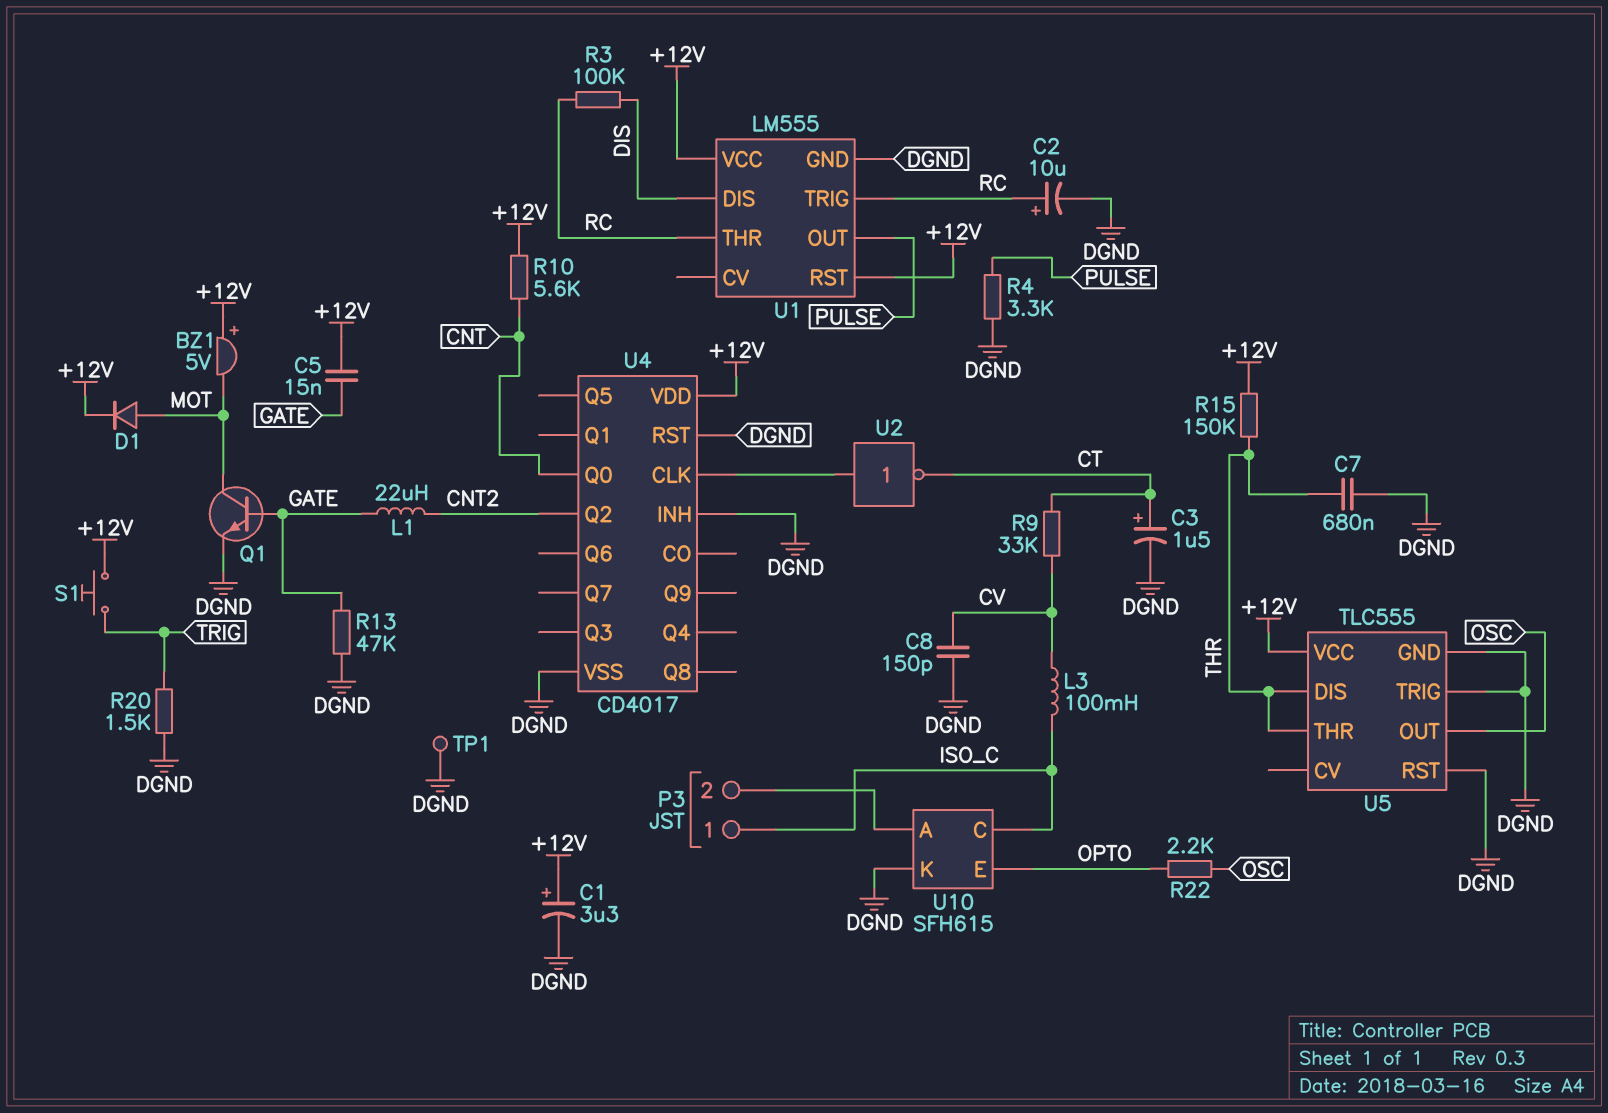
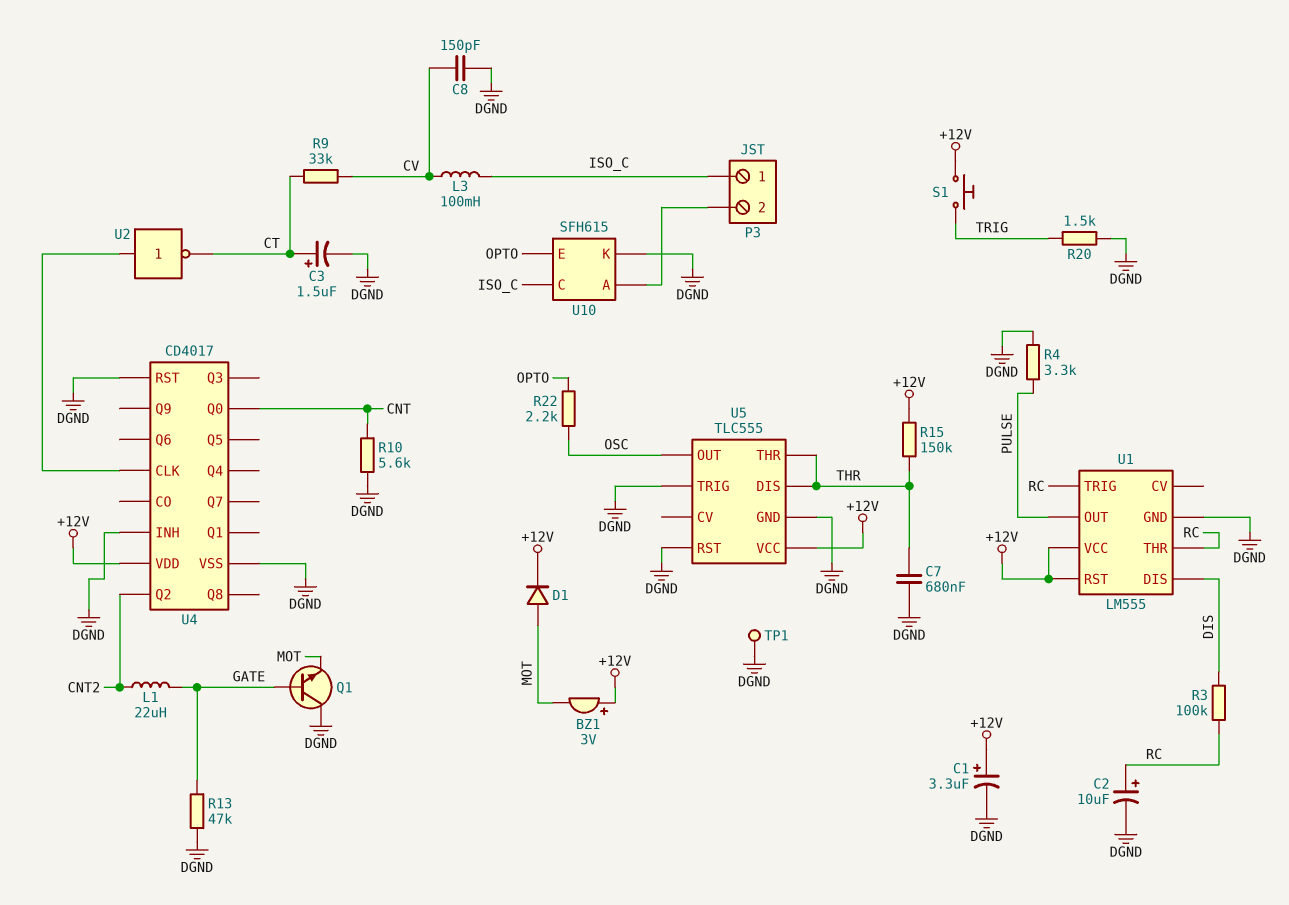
BZ1: buzzer 5V (plus +12V, minus MOT) -> buzzer 3V (plus +12V, minus MOT)
C5: 15nF (+12V, GATE) -> none
Q1: NPN (B GATE, C MOT, E DGND) -> NPN (B GATE, C DGND, E MOT)
R10: 5.6k (+12V, CNT) -> 5.6k (CNT, DGND)

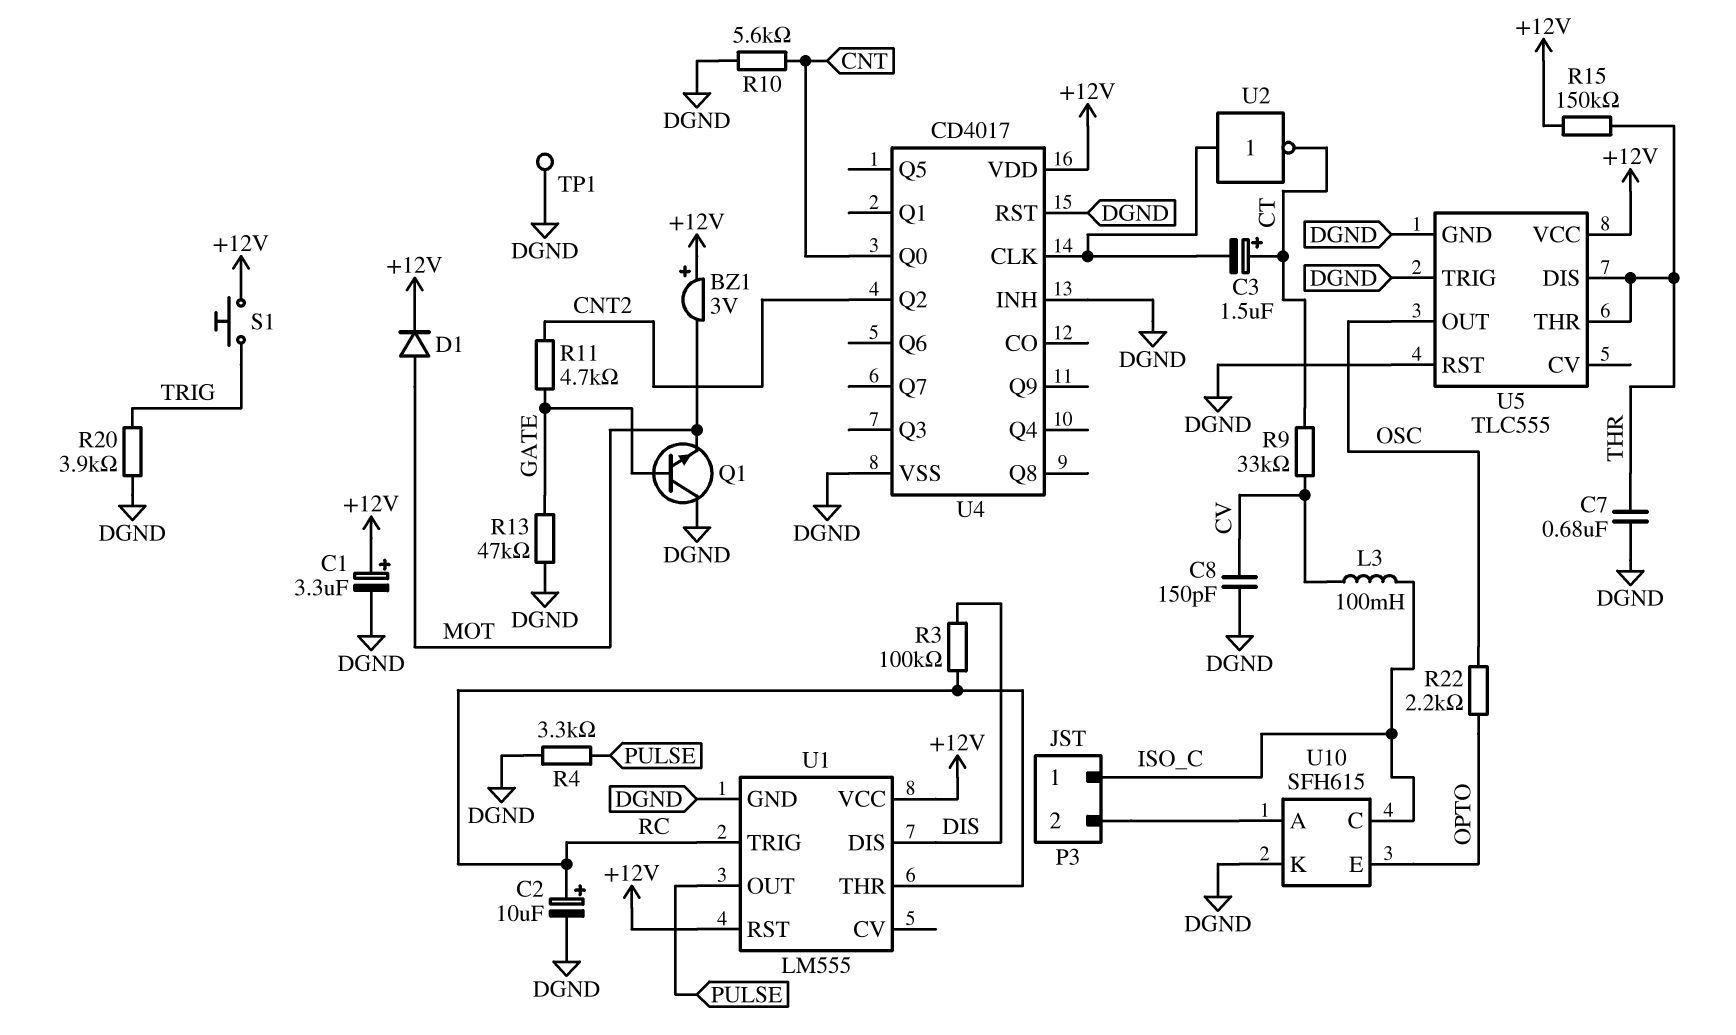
C3: 1.5uF (plus CT, minus DGND) -> 1.5uF (plus CT, minus U4/CLK)
L1: 22uH (CNT2, GATE) -> none
R11: none -> 4.7k (CNT2, GATE)
R20: 1.5k (DGND, TRIG) -> 3.9k (DGND, TRIG)

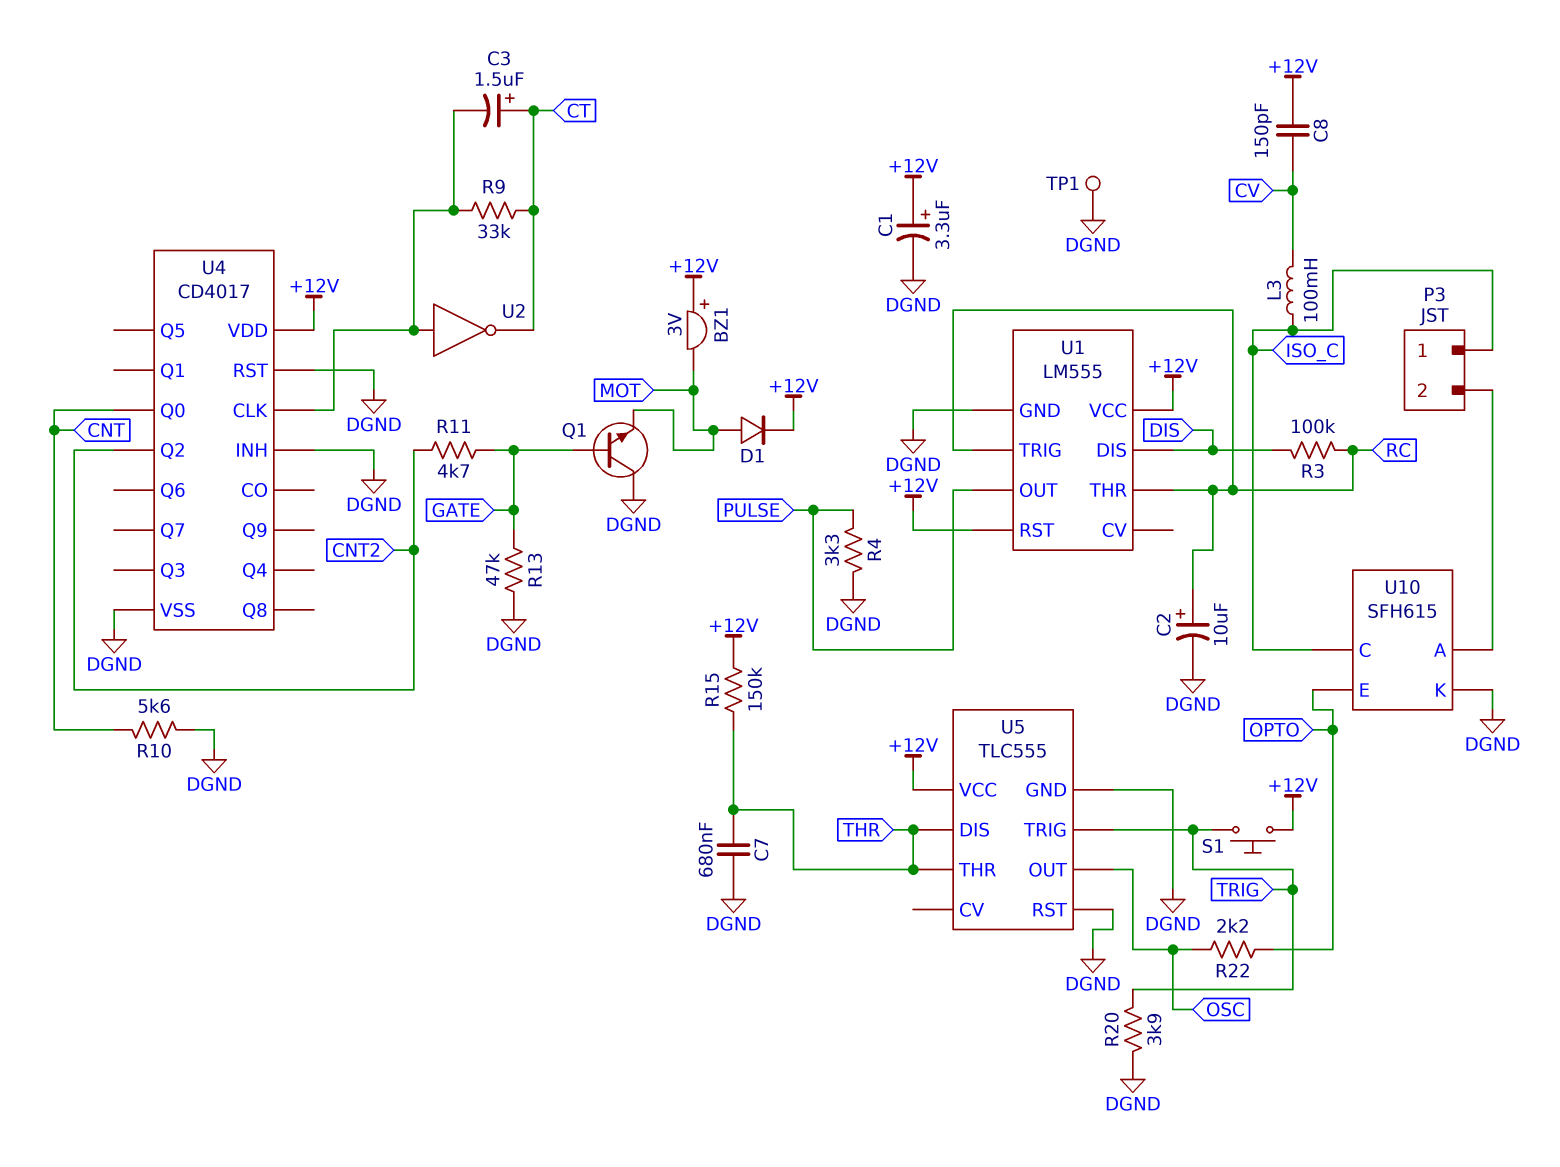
C8: 150pF (CV, DGND) -> 150pF (+12V, CV)
R9: 33k (CT, CV) -> 33k (CT, U4/CLK)
U5 pin TRIG: DGND -> TRIG

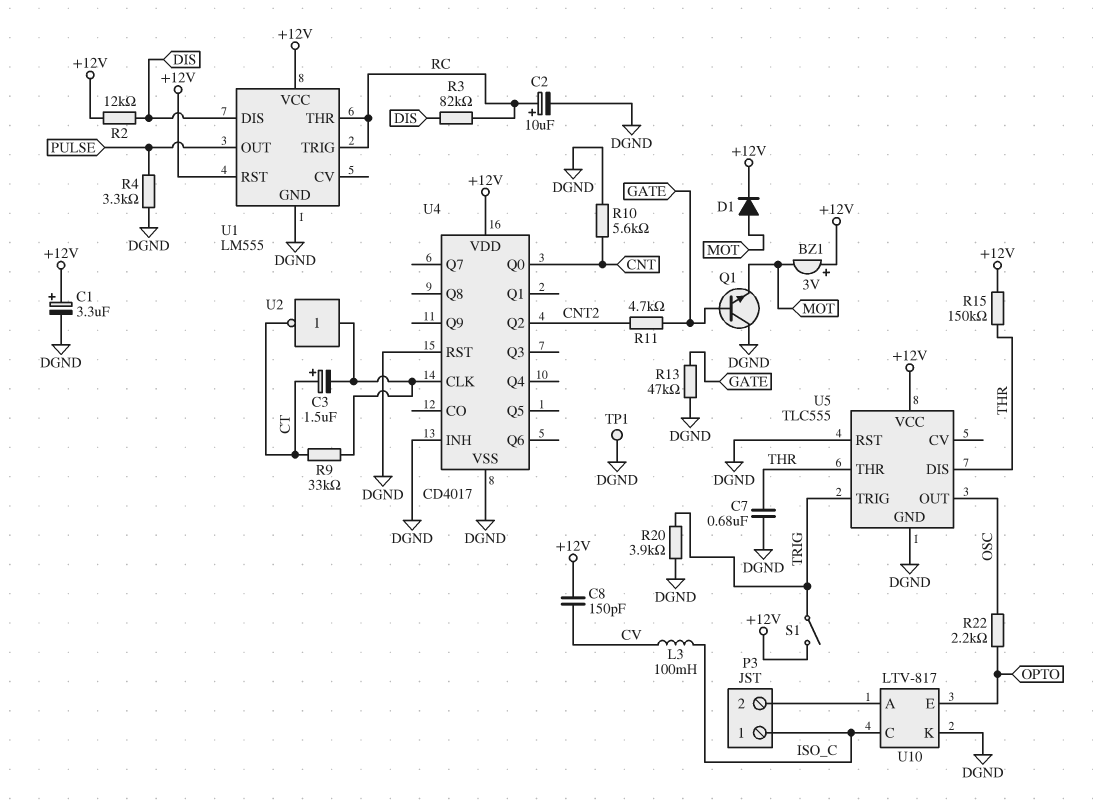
R2: none -> 12k (+12V, DIS)
R3: 100k (DIS, RC) -> 82k (DIS, RC)
S1: button (+12V, TRIG) -> switch (+12V, TRIG)
U10: SFH615 -> LTV-817

